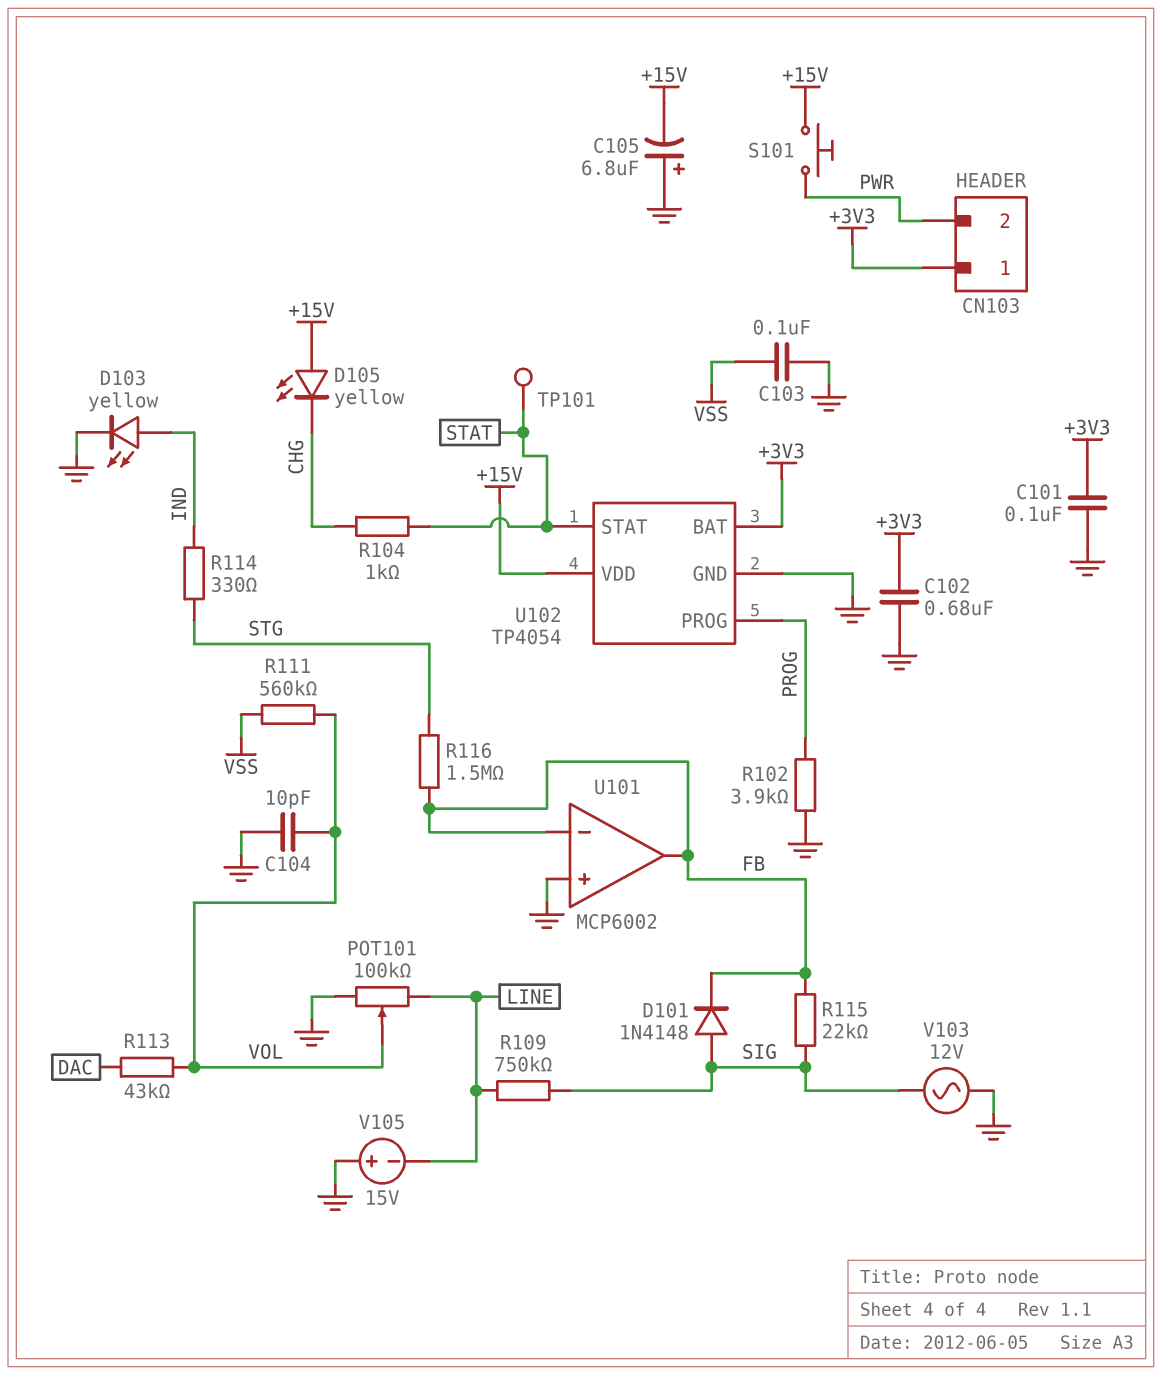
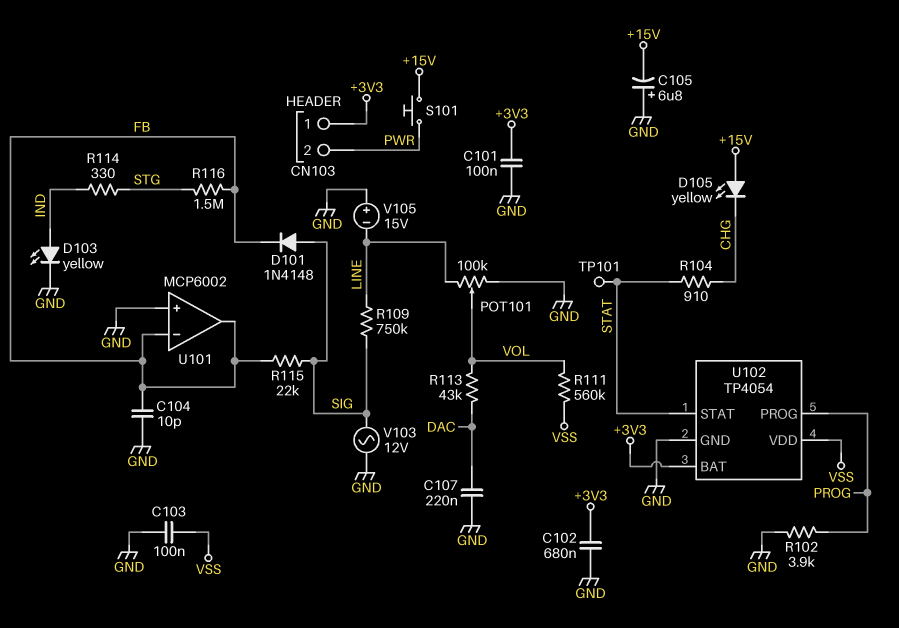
C104: 10pF (GND, VOL) -> 10pF (FB, GND)
C107: none -> 220nF (DAC, GND)
R104: 1k (CHG, STAT) -> 910 (CHG, STAT)
U102 pin VDD: +15V -> VSS

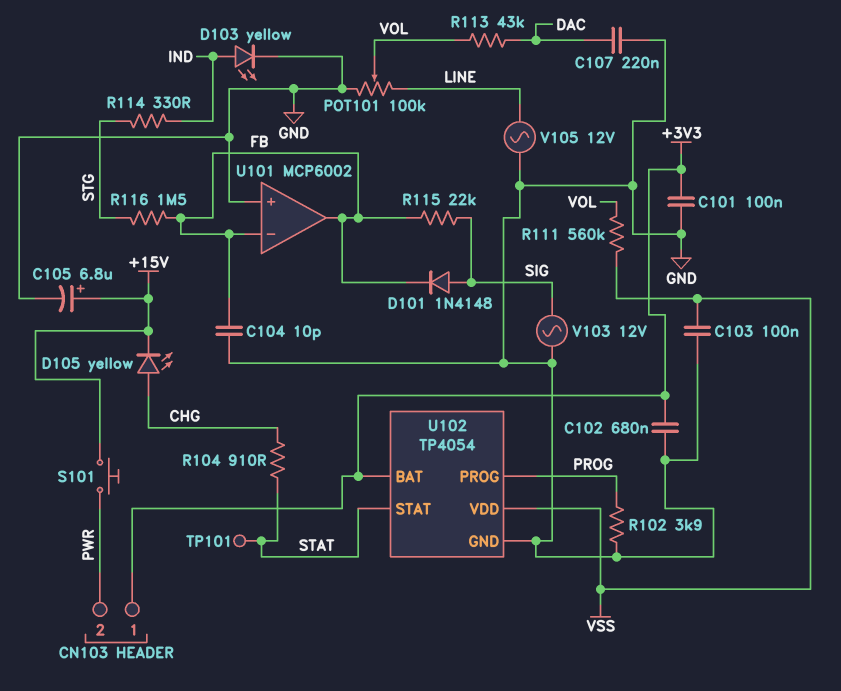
C105: 6.8uF (plus GND, minus +15V) -> 6.8uF (plus +15V, minus GND)
D105: LED yellow (A +15V, K CHG) -> LED yellow (A CHG, K +15V)
R109: 750k (LINE, SIG) -> none
V105: 15V (plus GND, minus LINE) -> AC 12V (GND, LINE)

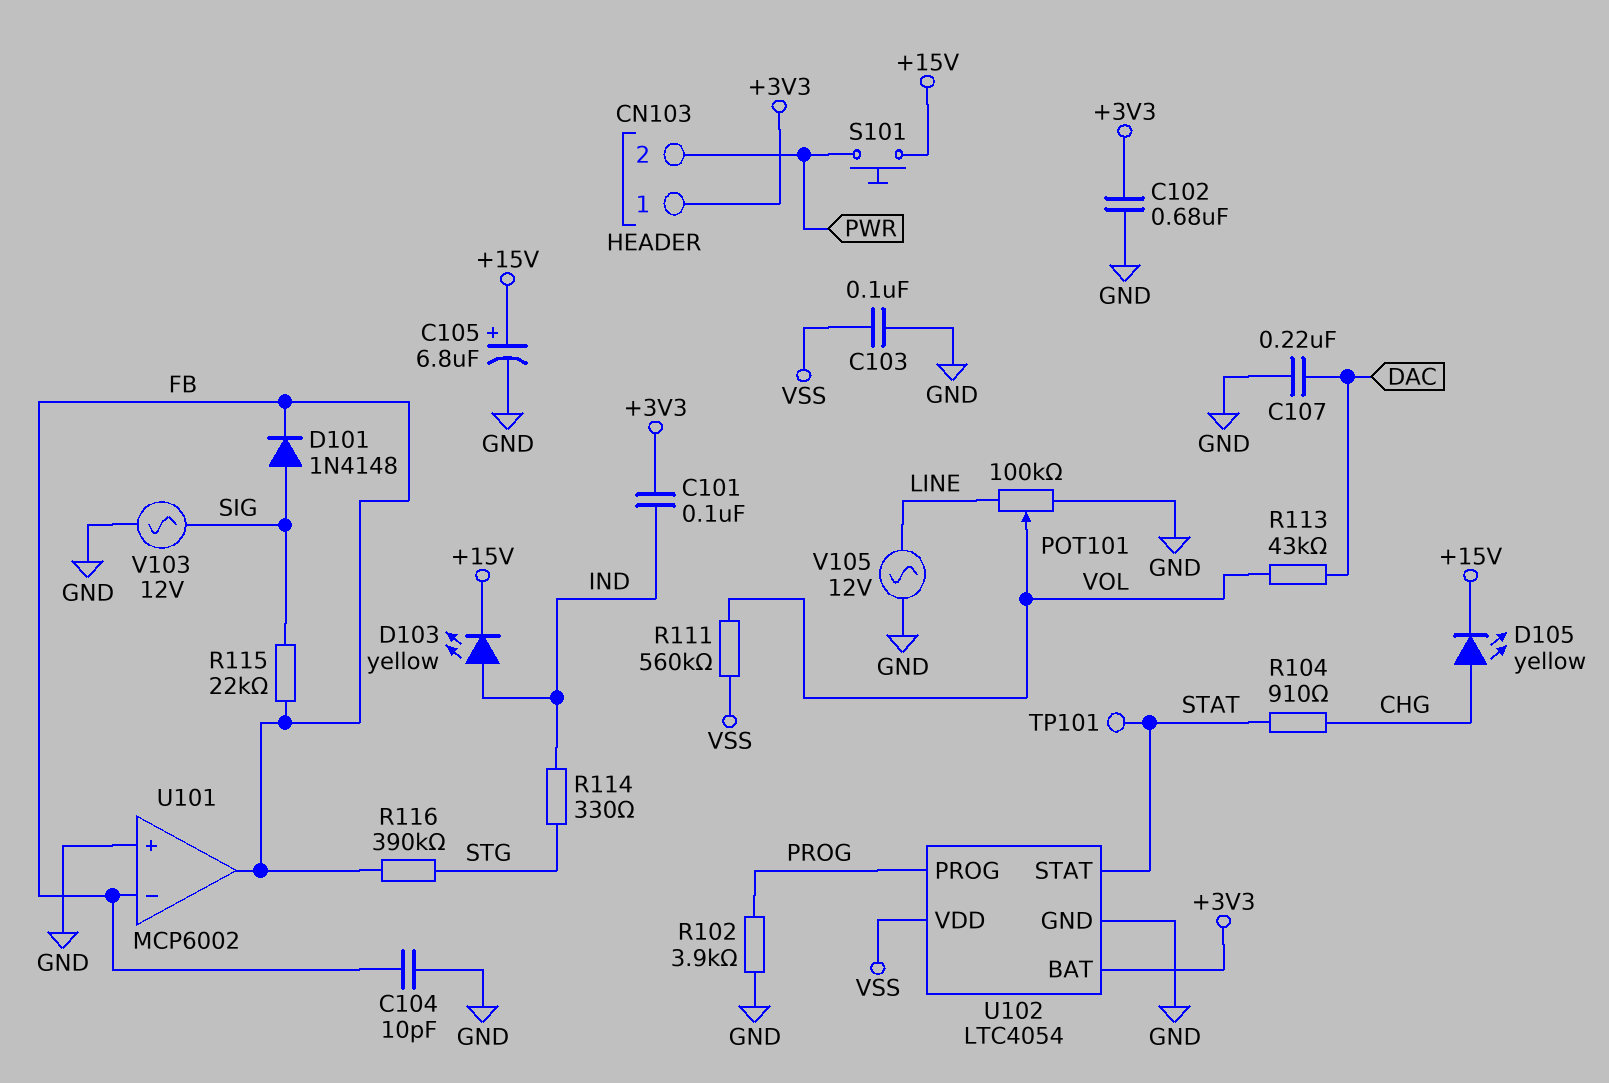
C101: 100nF (+3V3, GND) -> 100nF (+3V3, IND)
D103: LED yellow (A IND, K GND) -> LED yellow (A IND, K +15V)
R116: 1.5M (FB, STG) -> 390k (FB, STG)
U102: TP4054 -> LTC4054

